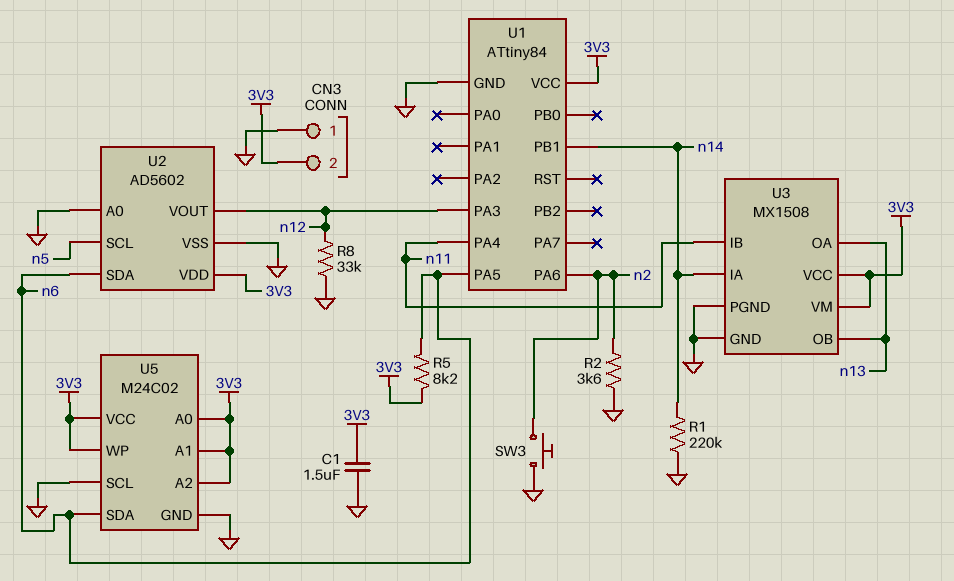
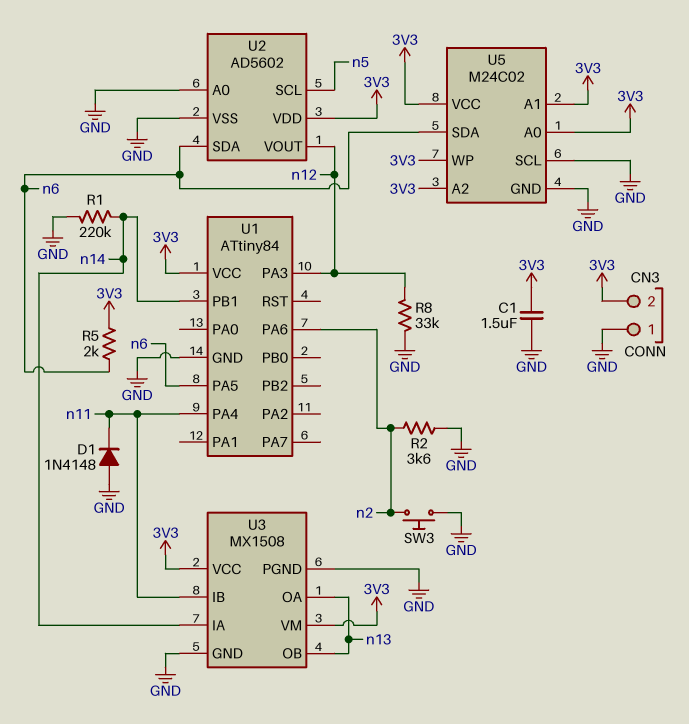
D1: none -> diode 1N4148 (A GND, K n11)
R5: 8.2k (3V3, n6) -> 2k (3V3, n6)

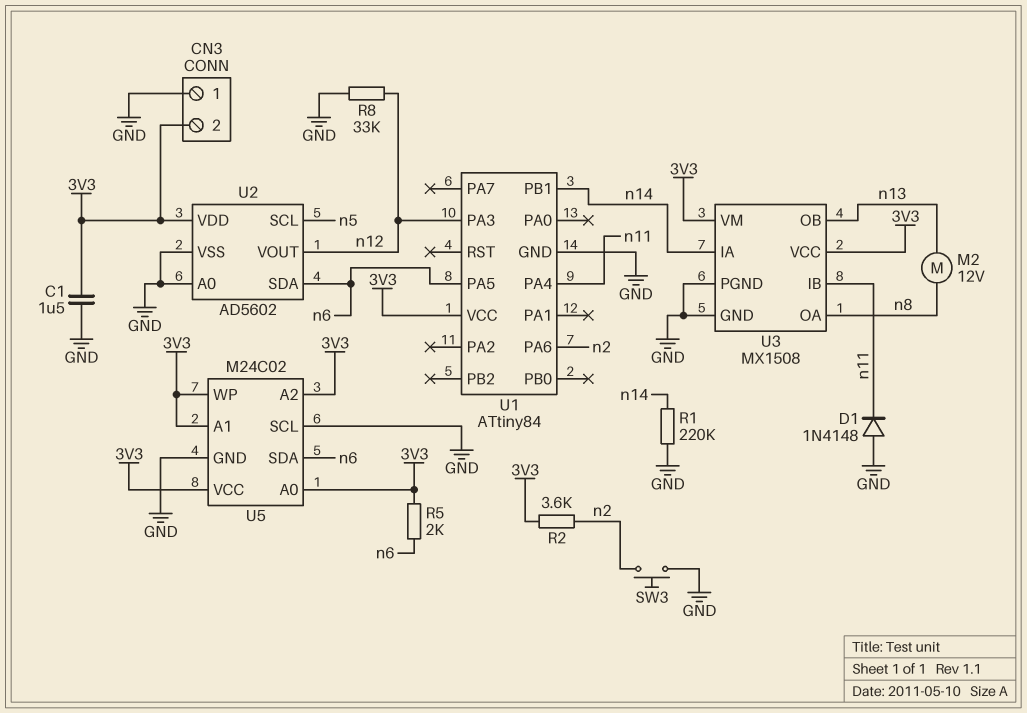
M2: none -> motor 12V (n8, n13)
R2: 3.6k (GND, n2) -> 3.6k (3V3, n2)
U3 pin OA: n13 -> n8

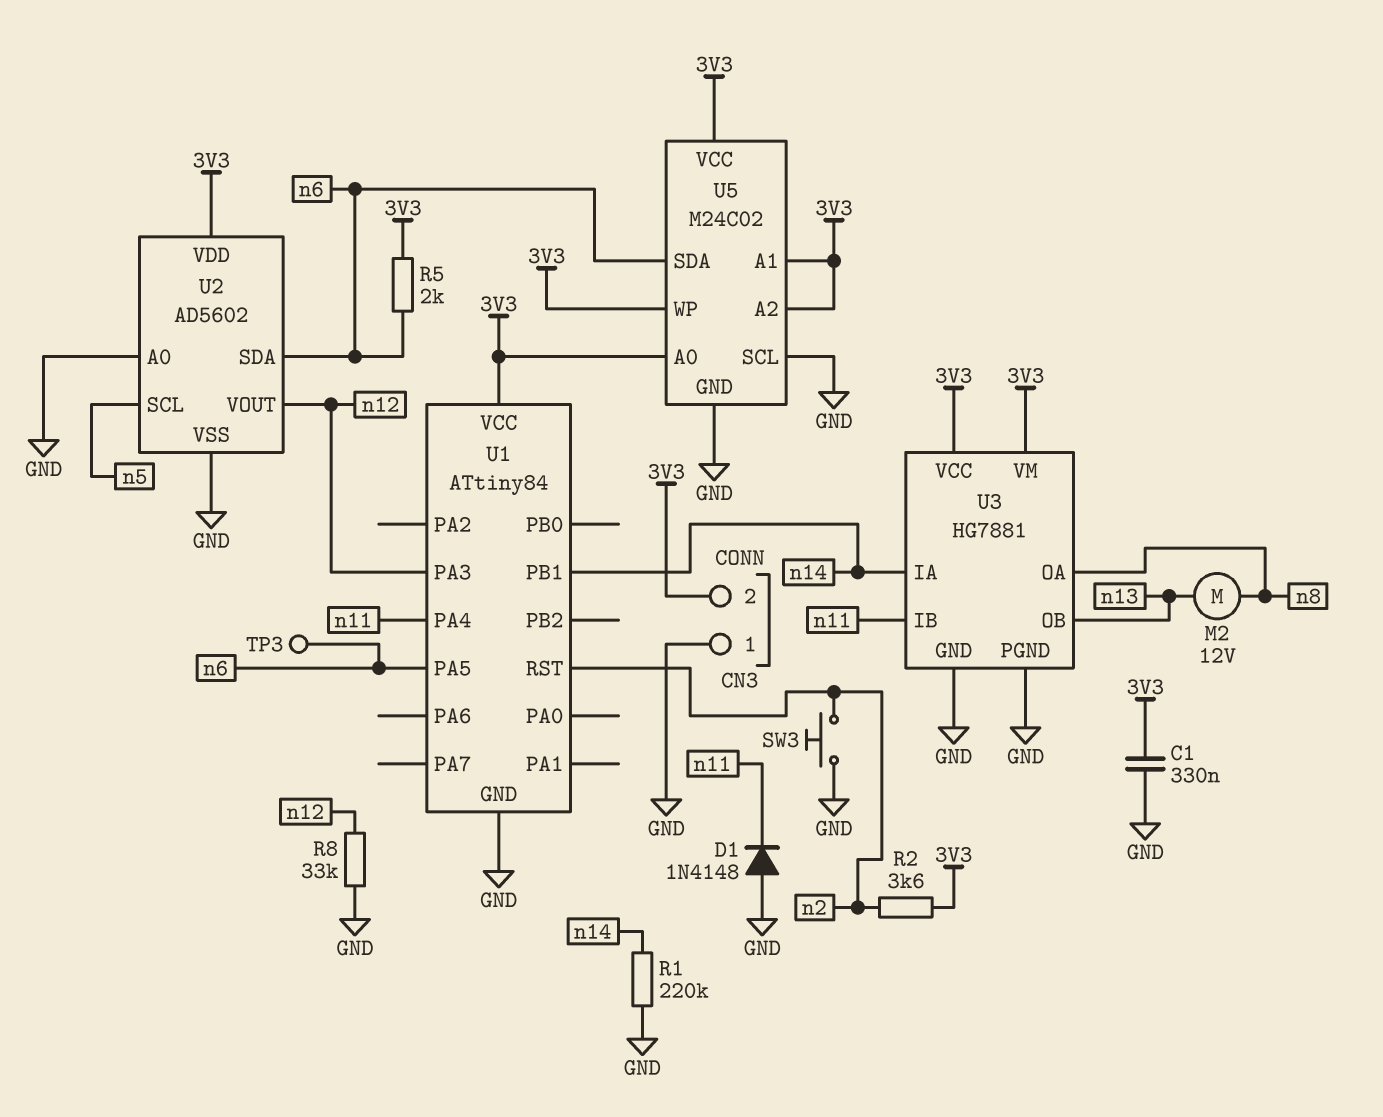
C1: 1.5uF (3V3, GND) -> 330nF (3V3, GND)
TP3: none -> test point (n6)
U1 pin PA6: n2 -> none
U1 pin RST: none -> n2
U3: MX1508 -> HG7881

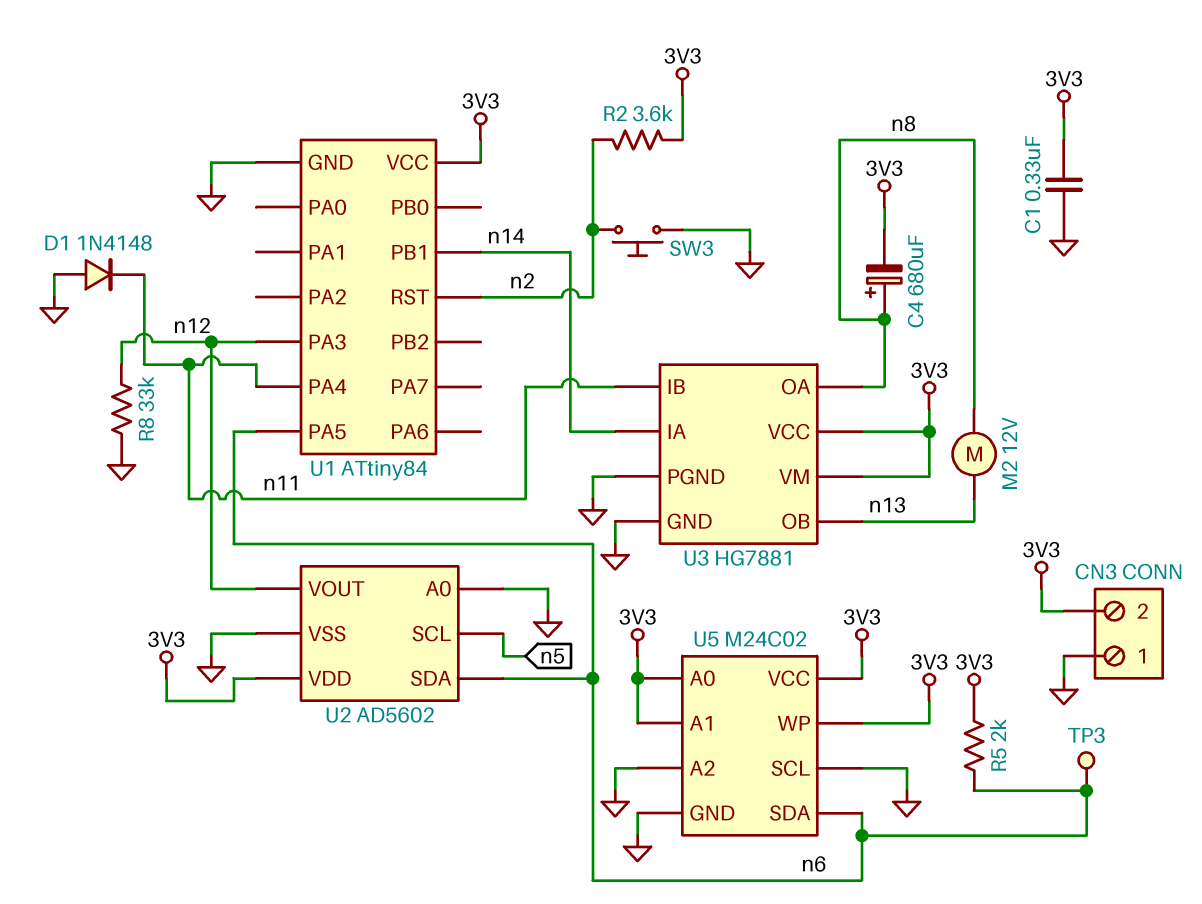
C4: none -> 680uF (plus n8, minus 3V3)
R1: 220k (GND, n14) -> none
U5 pin A2: 3V3 -> GND

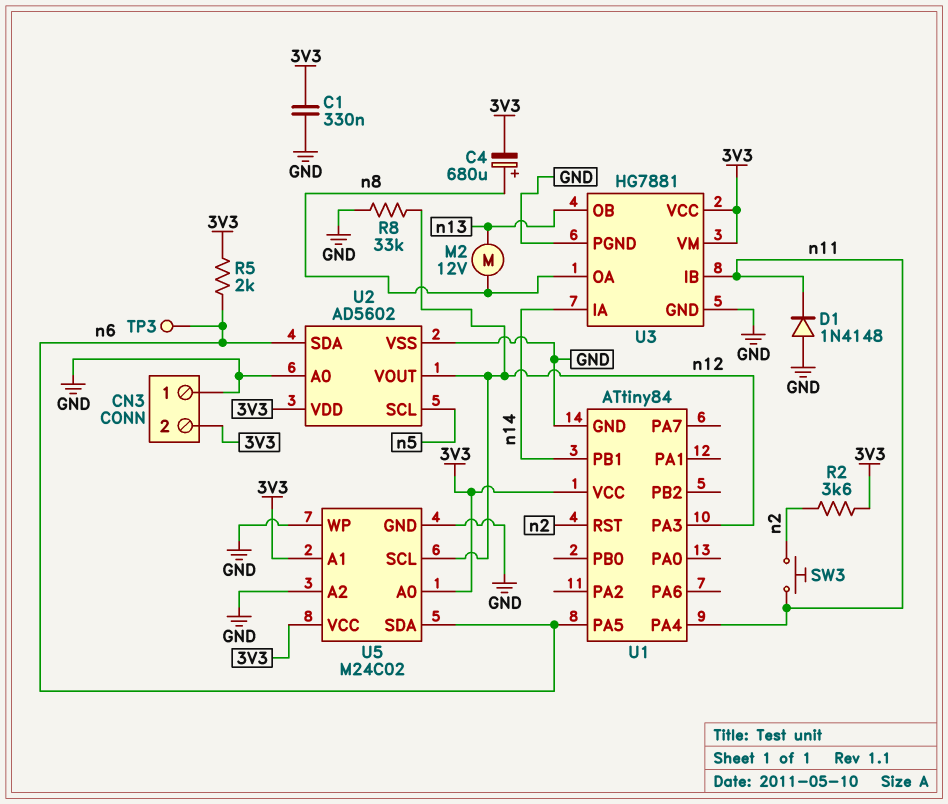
SW3: button (GND, n2) -> button (n2, n11)
U5 pin SCL: GND -> n12
U5 pin WP: 3V3 -> GND

